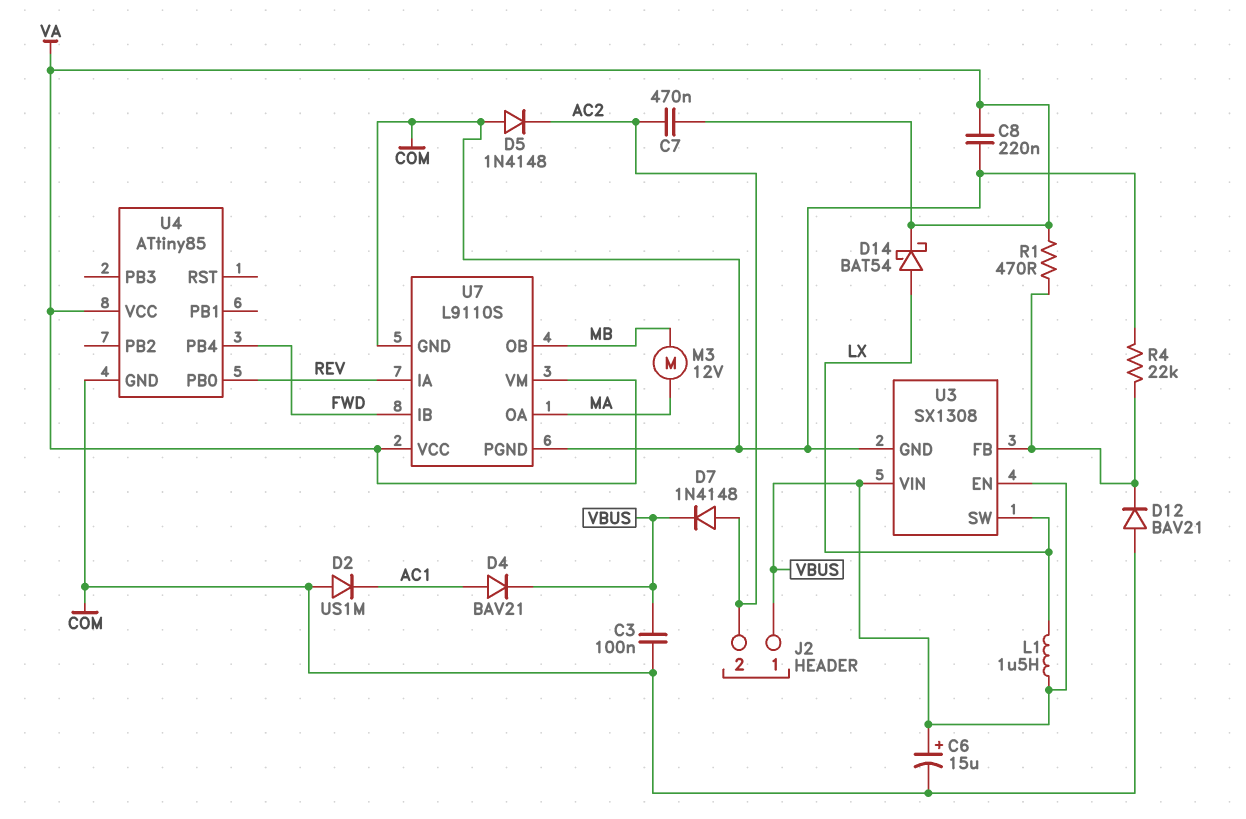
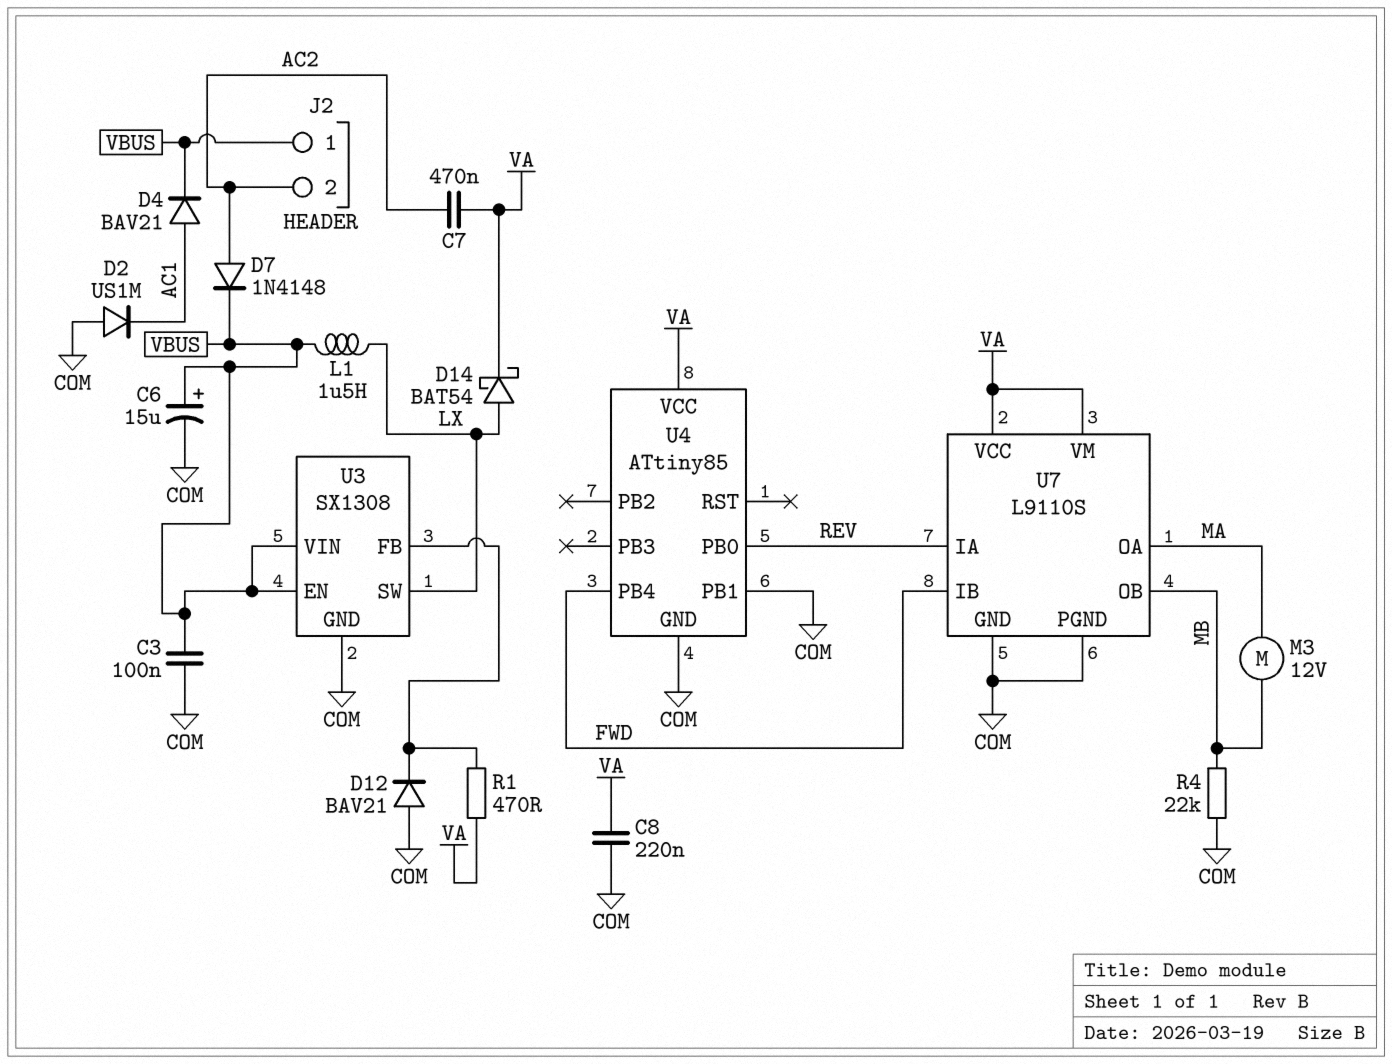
D5: diode 1N4148 (A COM, K AC2) -> none
R4: 22k (COM, U3/FB) -> 22k (COM, MB)
U4 pin PB1: none -> COM

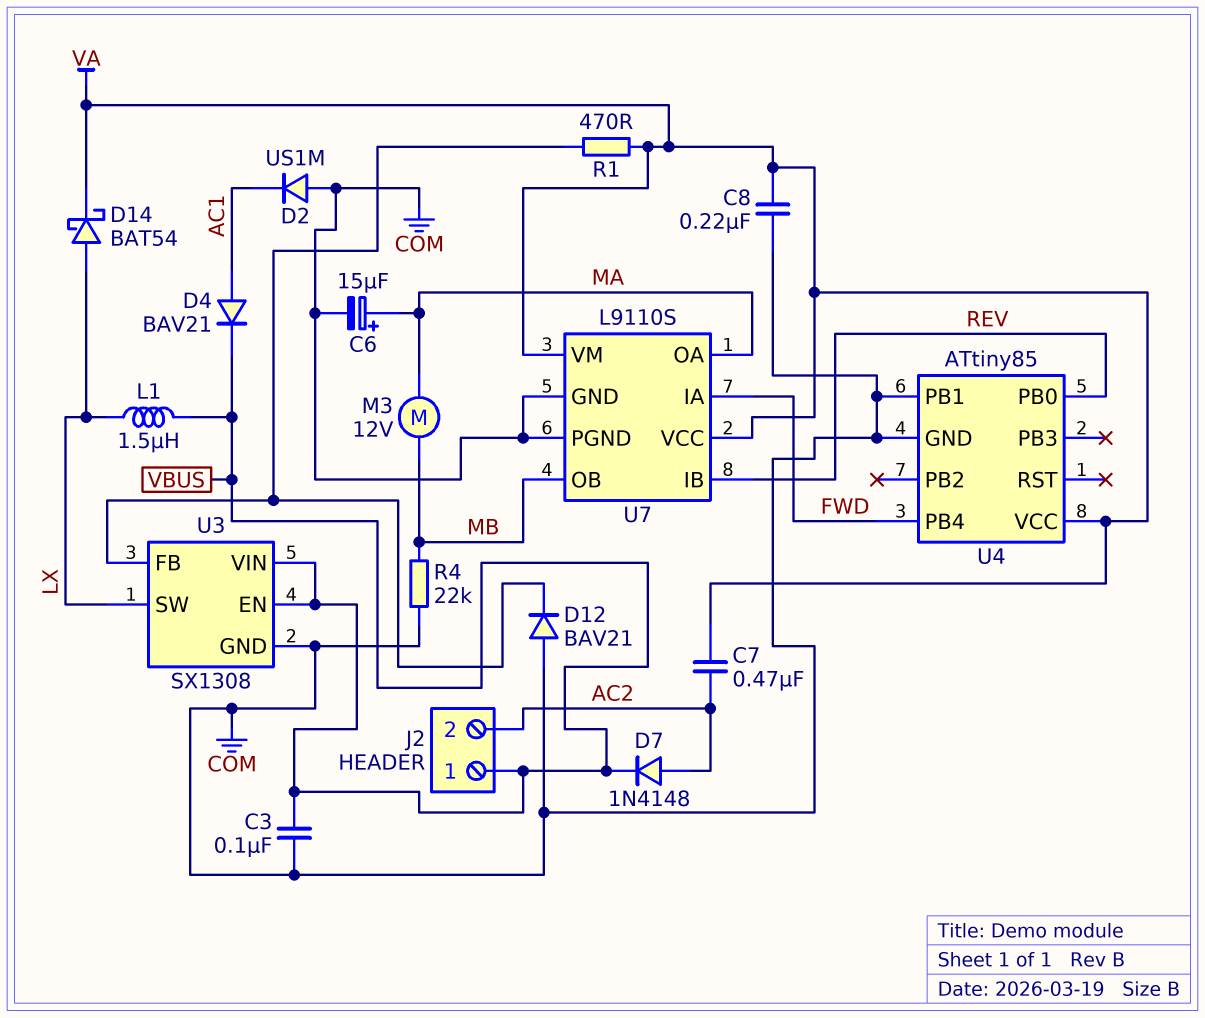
C6: 15uF (plus VBUS, minus COM) -> 15uF (plus MA, minus COM)
U7 pin IA: REV -> FWD
U7 pin IB: FWD -> REV

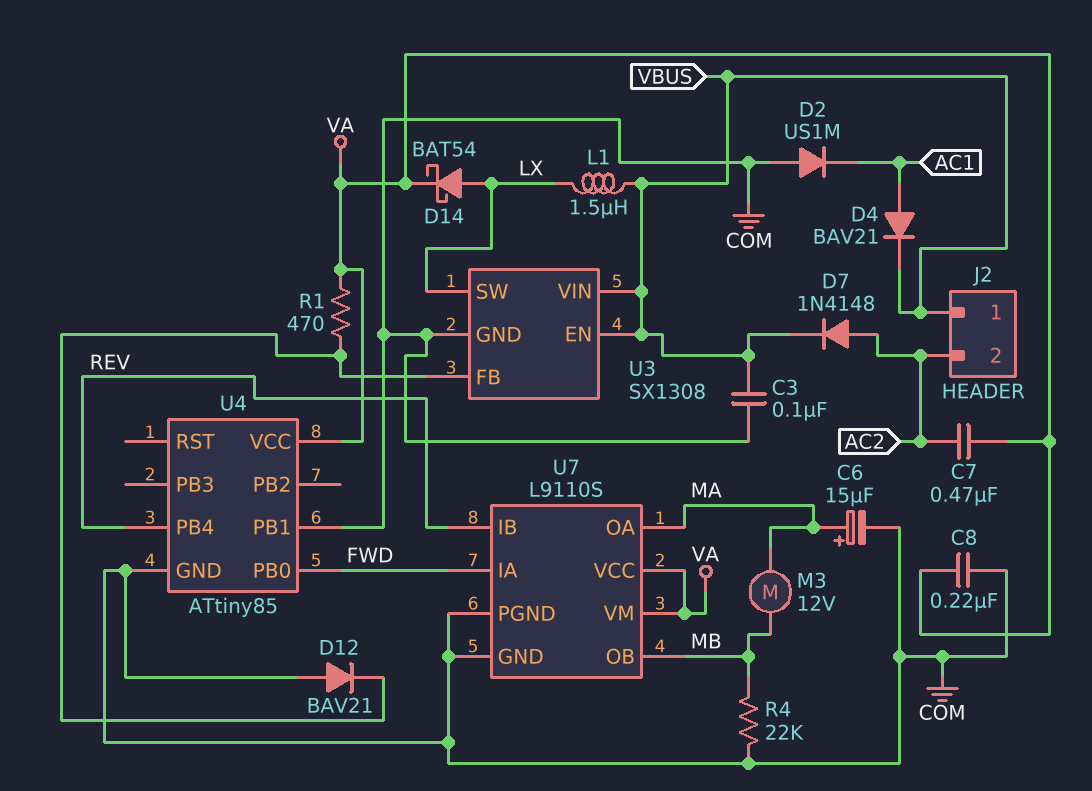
U4 pin PB0: REV -> FWD
U4 pin PB4: FWD -> REV

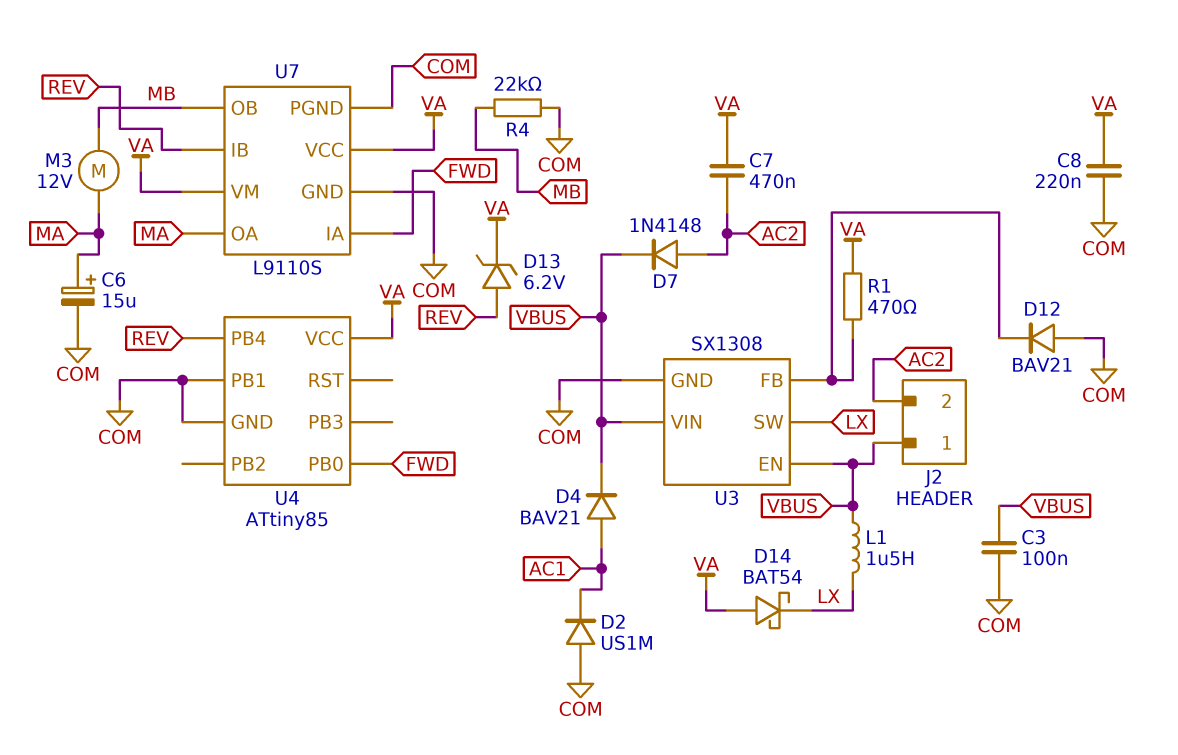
D13: none -> zener 6.2V (A REV, K VA)
D14: schottky BAT54 (A LX, K VA) -> schottky BAT54 (A VA, K LX)

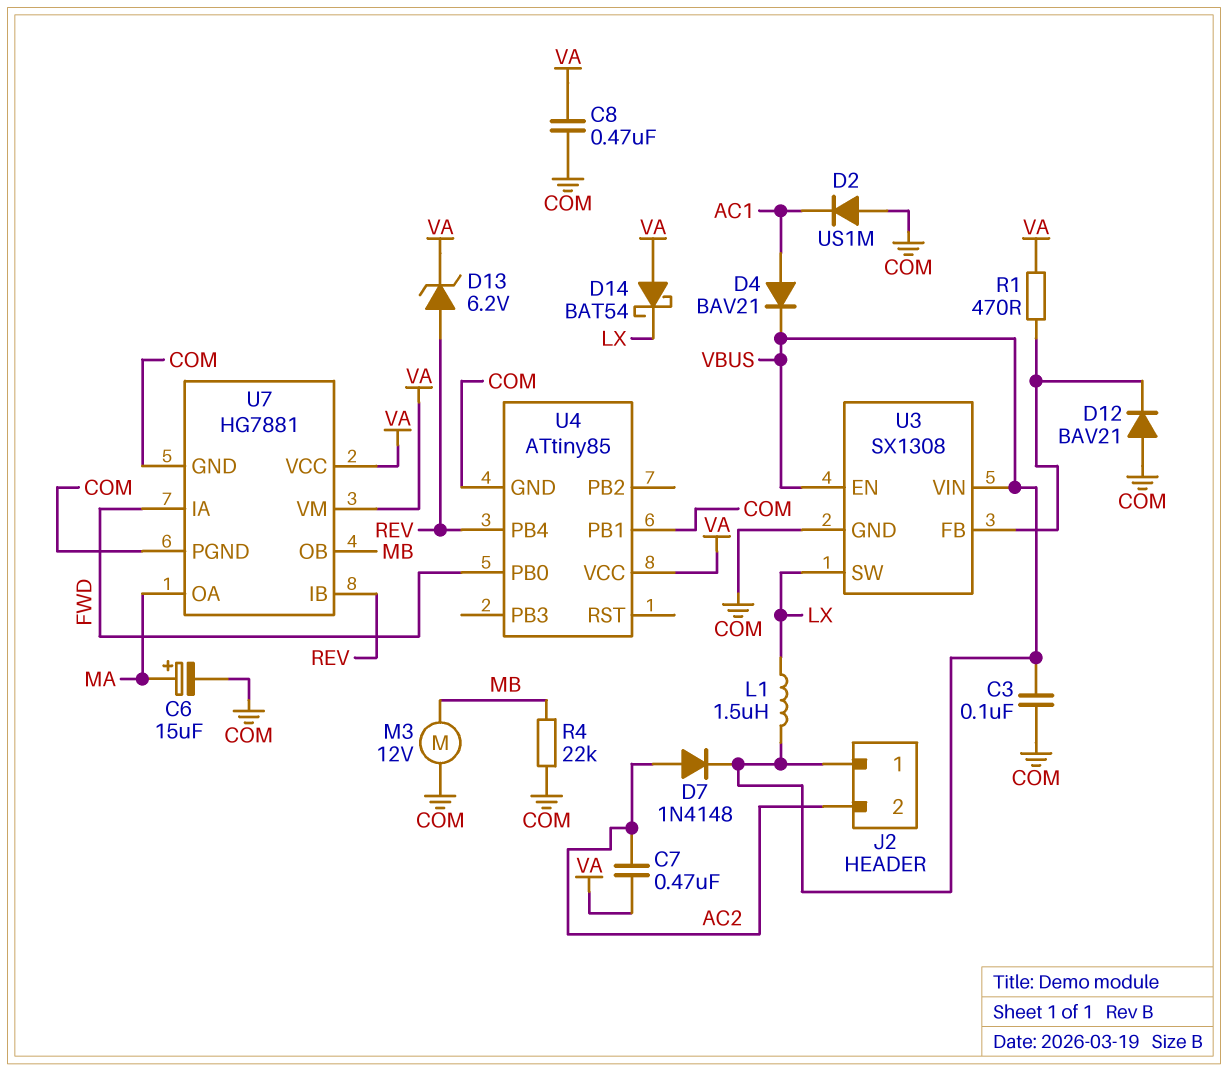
C8: 220nF (COM, VA) -> 470nF (COM, VA)
M3: motor 12V (MA, MB) -> motor 12V (COM, MB)
U7: L9110S -> HG7881

